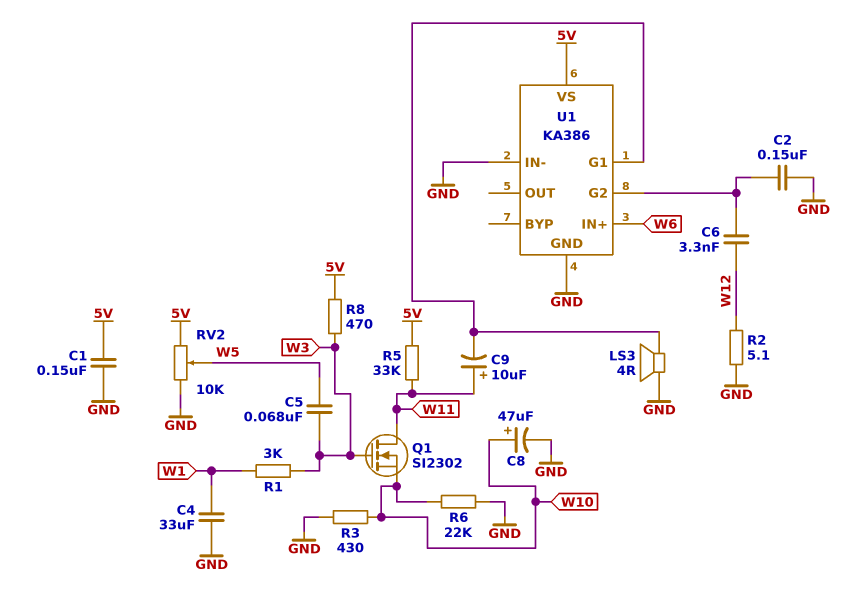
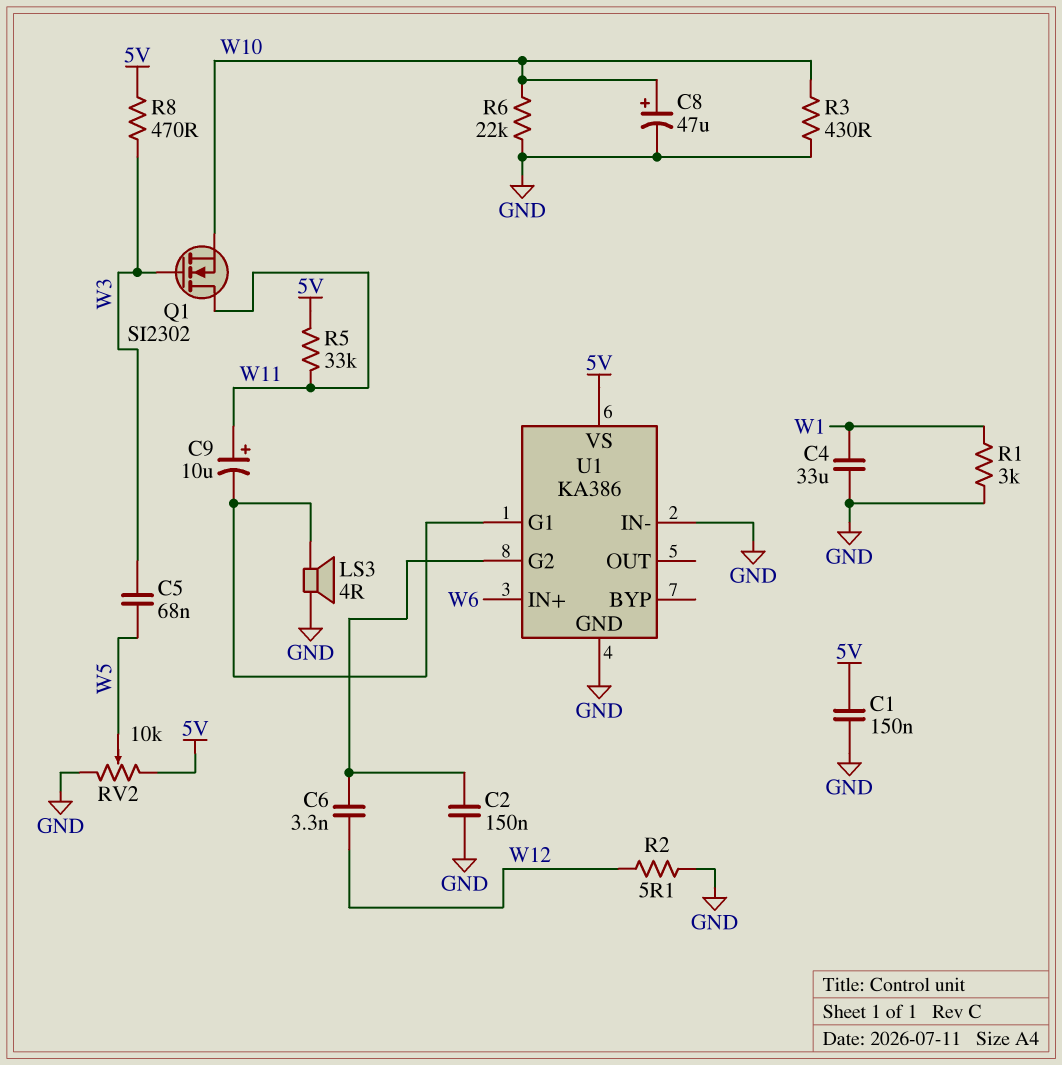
R1: 3k (W1, W3) -> 3k (GND, W1)

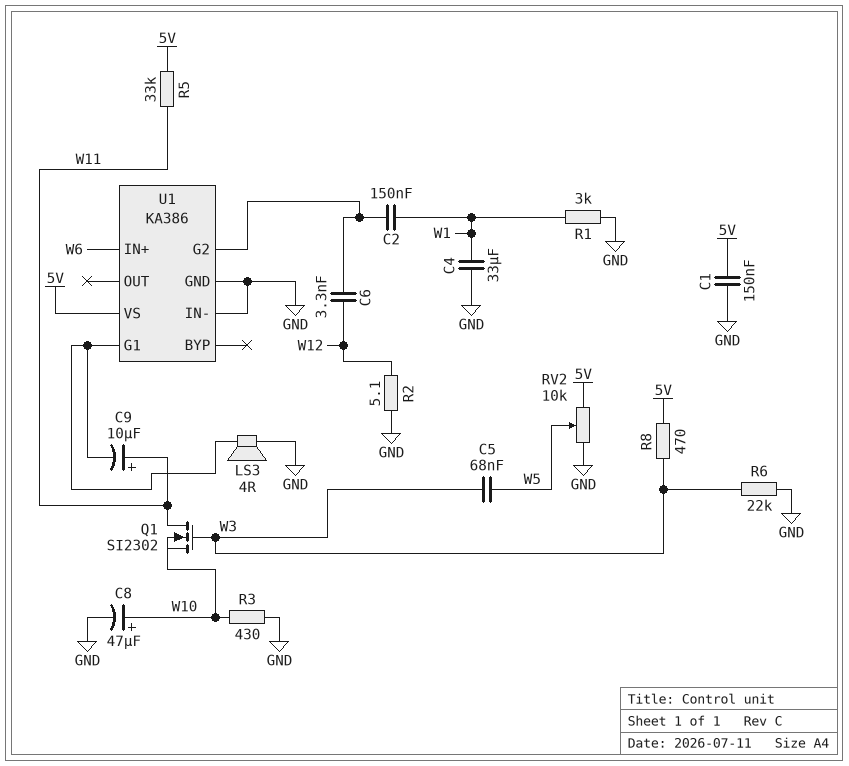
C2: 150nF (GND, U1/G2) -> 150nF (U1/G2, W1)
R6: 22k (GND, W10) -> 22k (GND, W3)

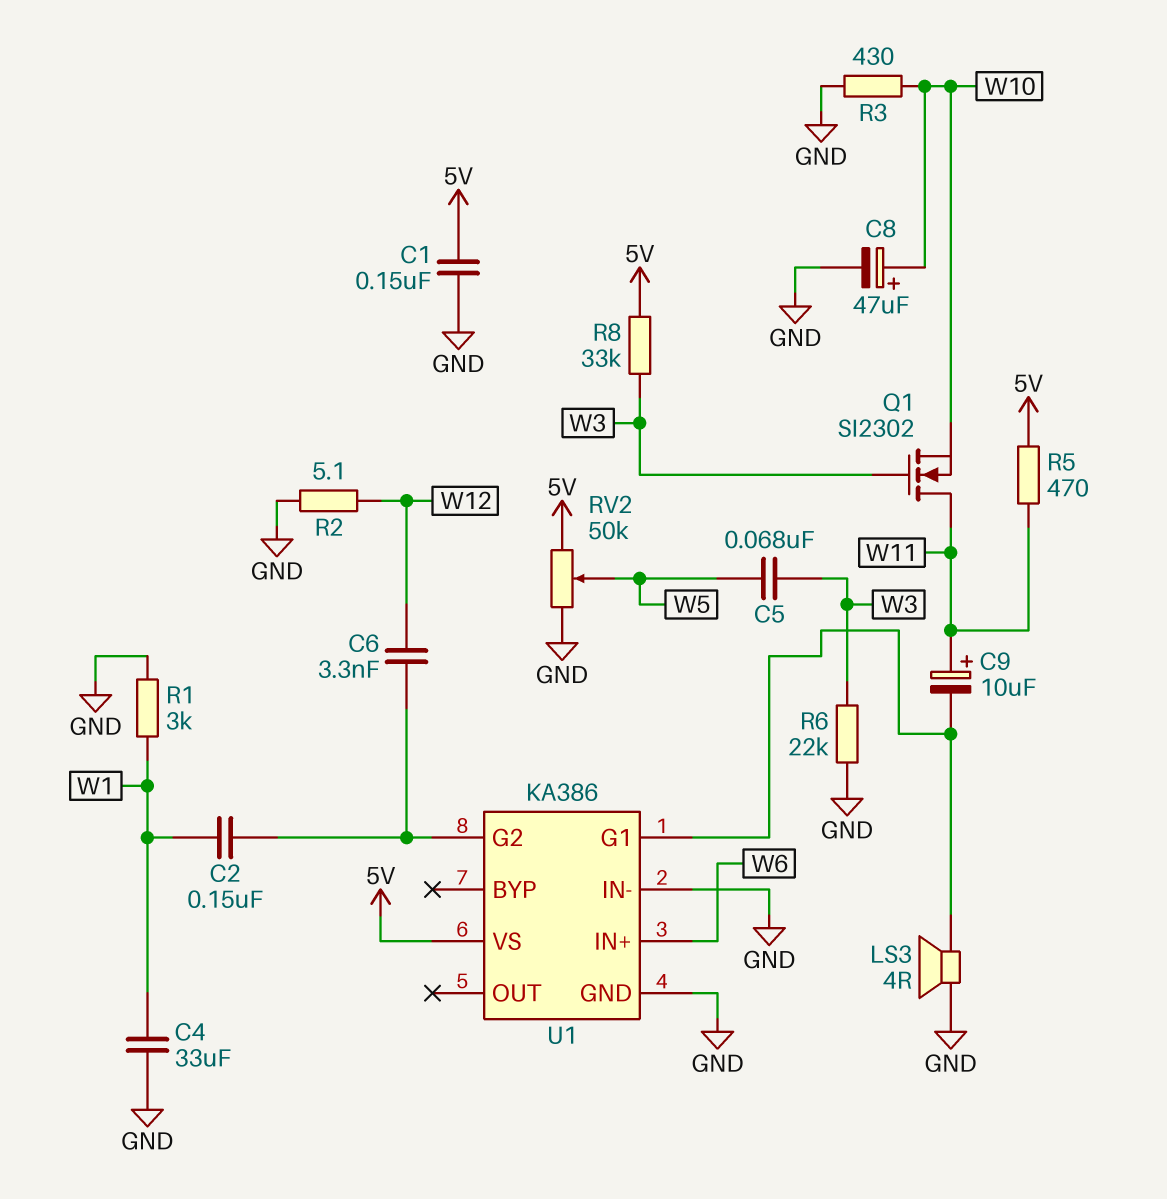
R5: 33k (5V, W11) -> 470 (5V, W11)
R8: 470 (5V, W3) -> 33k (5V, W3)
RV2: 10k (5V, GND, wiper W5) -> 50k (5V, GND, wiper W5)

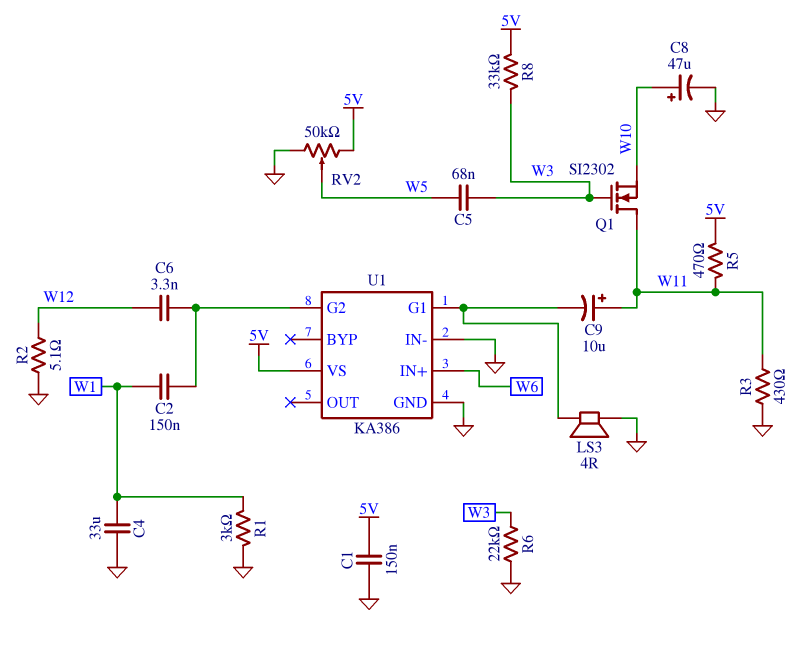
R3: 430 (GND, W10) -> 430 (GND, W11)

